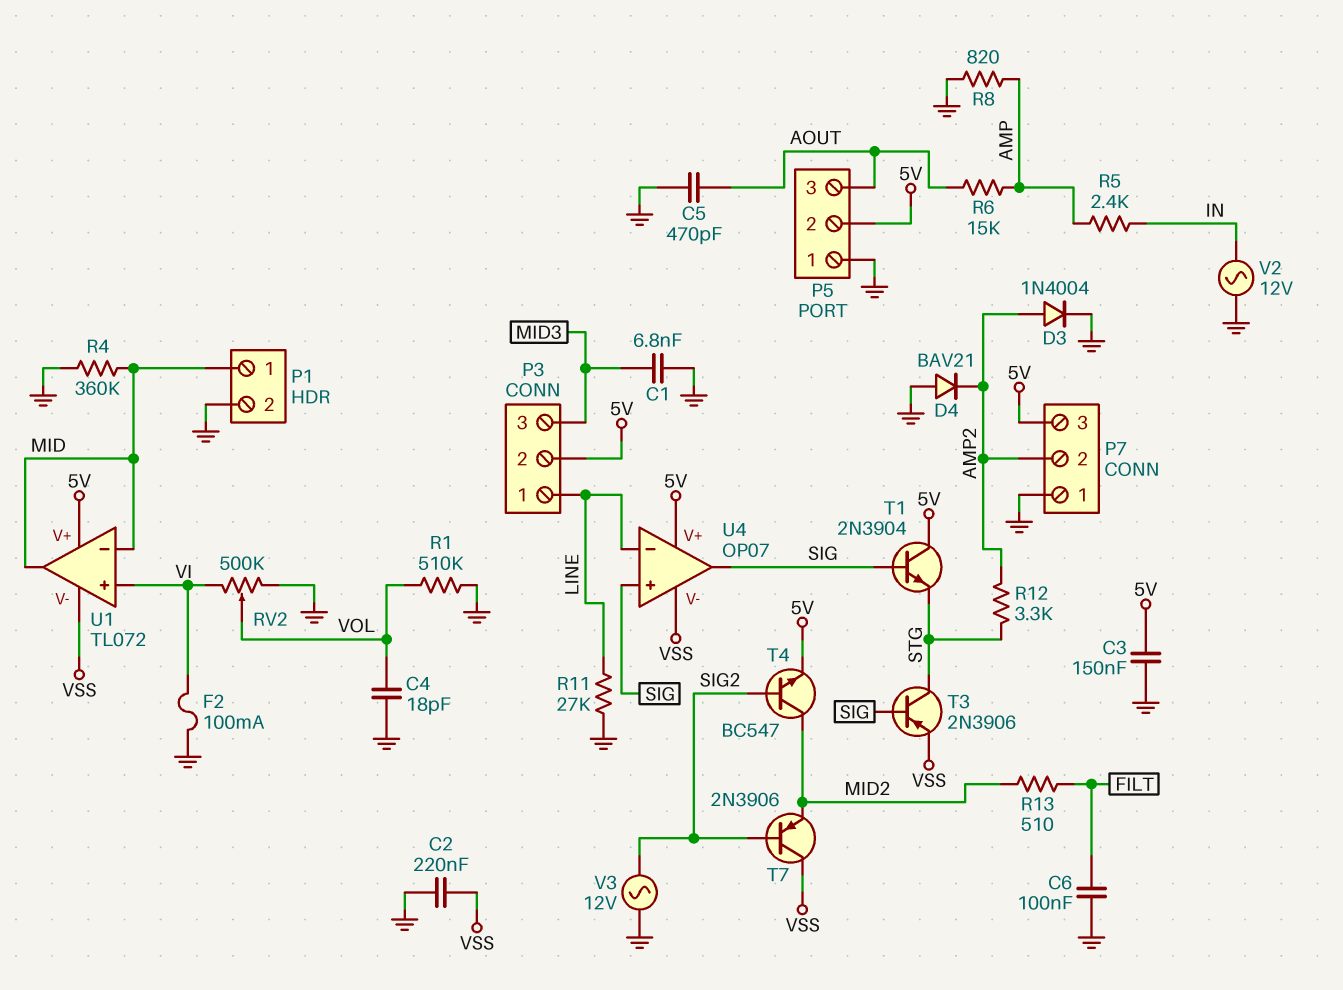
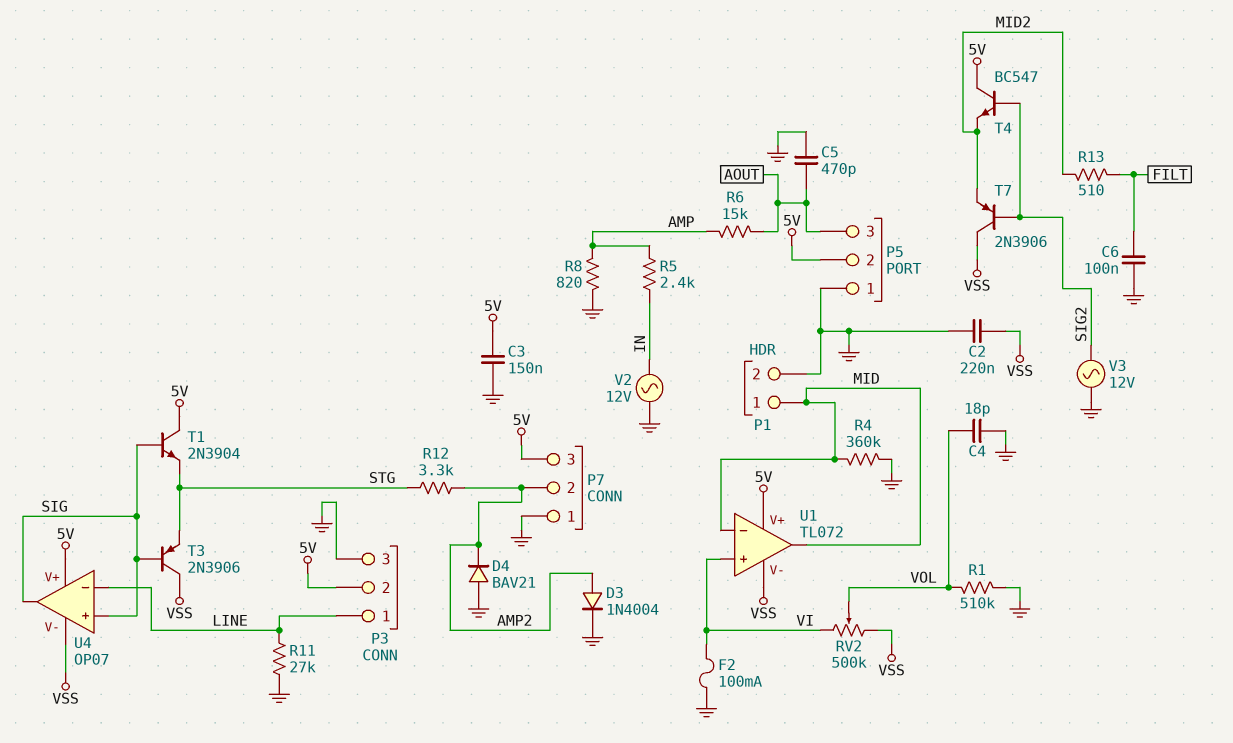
C1: 6.8nF (GND, MID3) -> none
P3 pin 3: MID3 -> GND
RV2: 500k (GND, VI, wiper VOL) -> 500k (VI, VSS, wiper VOL)
T3: PNP 2N3906 (B SIG, C STG, E VSS) -> PNP 2N3906 (B SIG, C VSS, E STG)
T4: NPN BC547 (B SIG2, C MID2, E 5V) -> NPN BC547 (B SIG2, C 5V, E MID2)

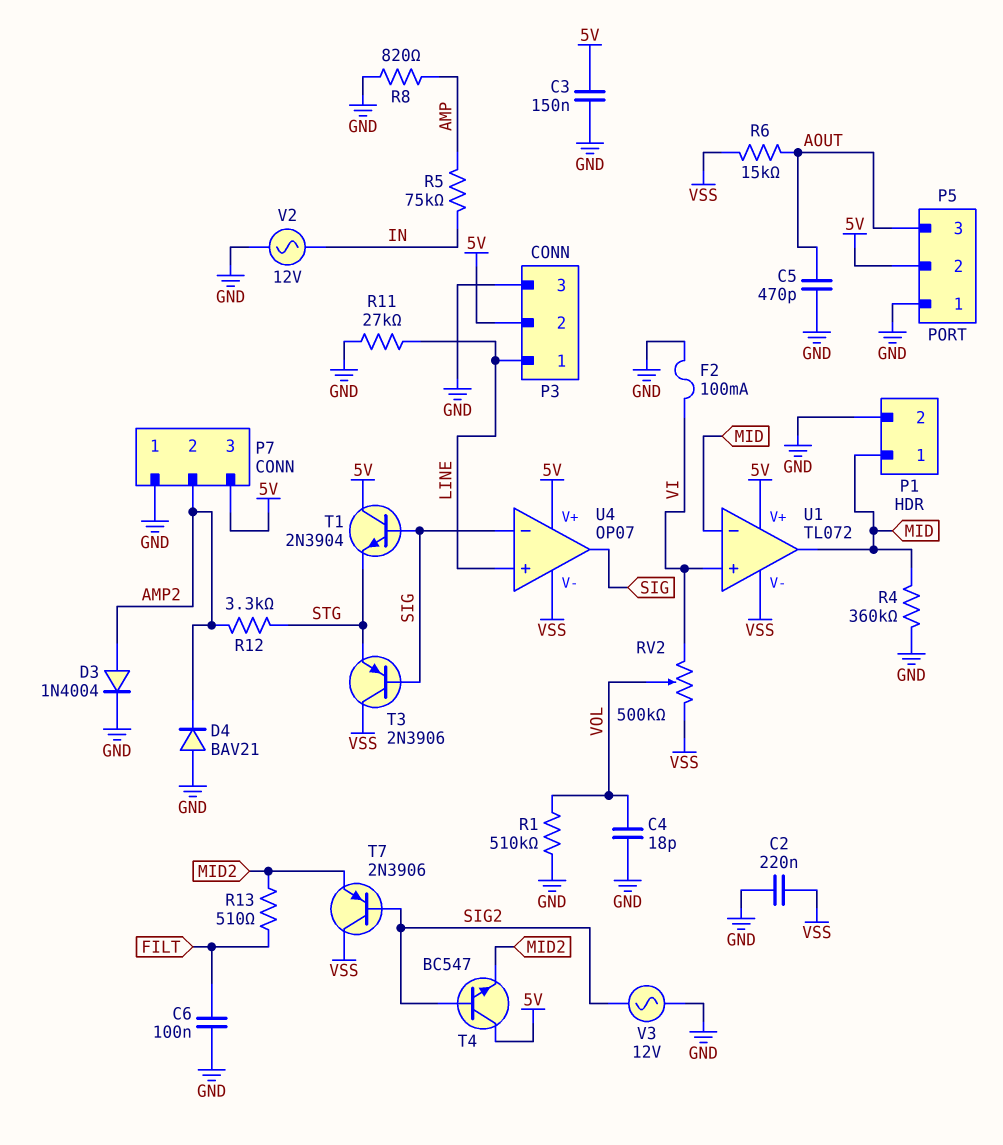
R5: 2.4k (AMP, IN) -> 75k (AMP, IN)
R6: 15k (AMP, AOUT) -> 15k (AOUT, VSS)
U4 pin in+: SIG -> LINE
U4 pin in-: LINE -> SIG

